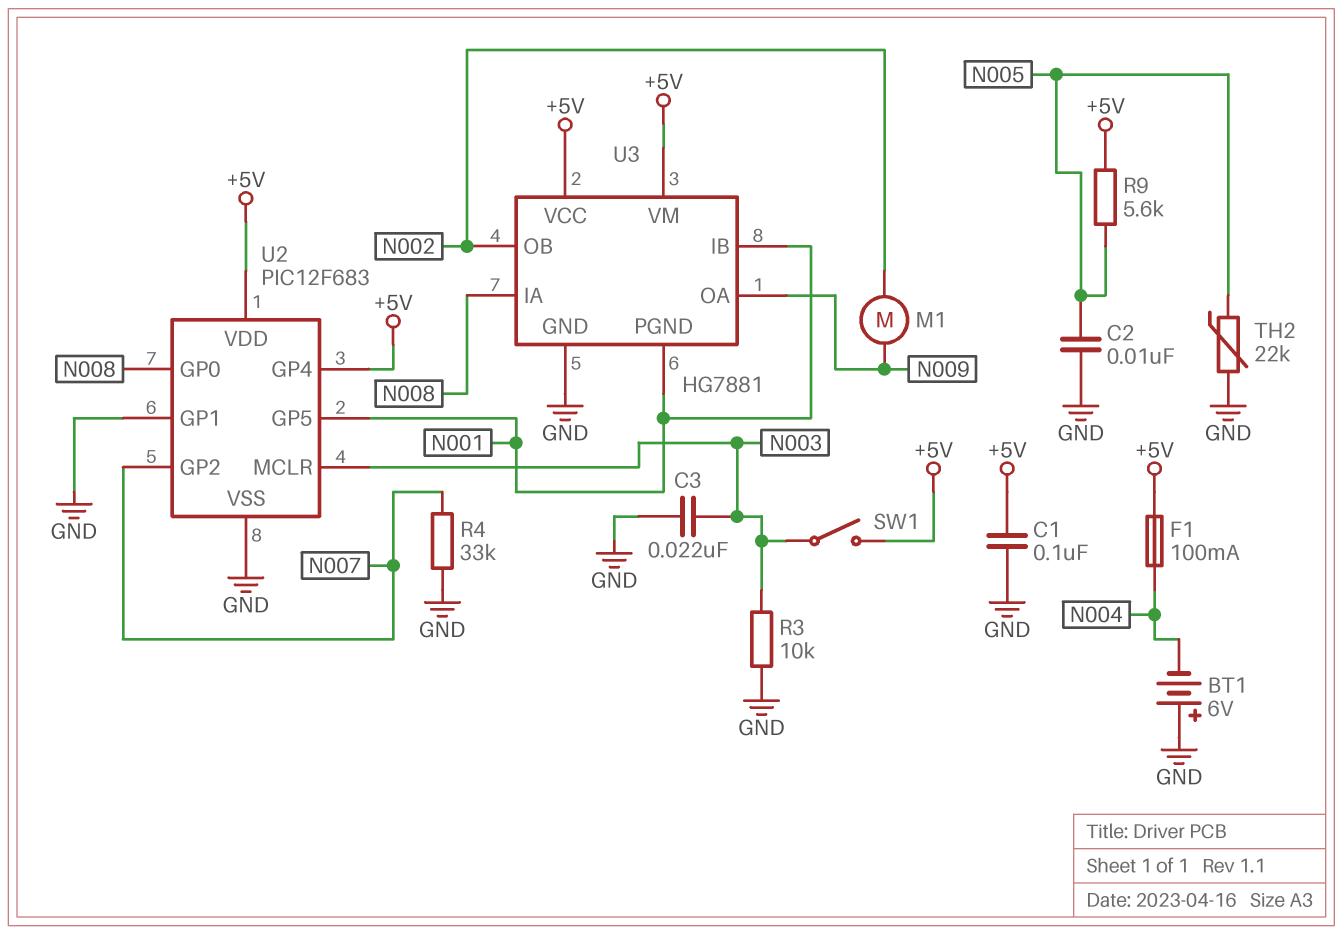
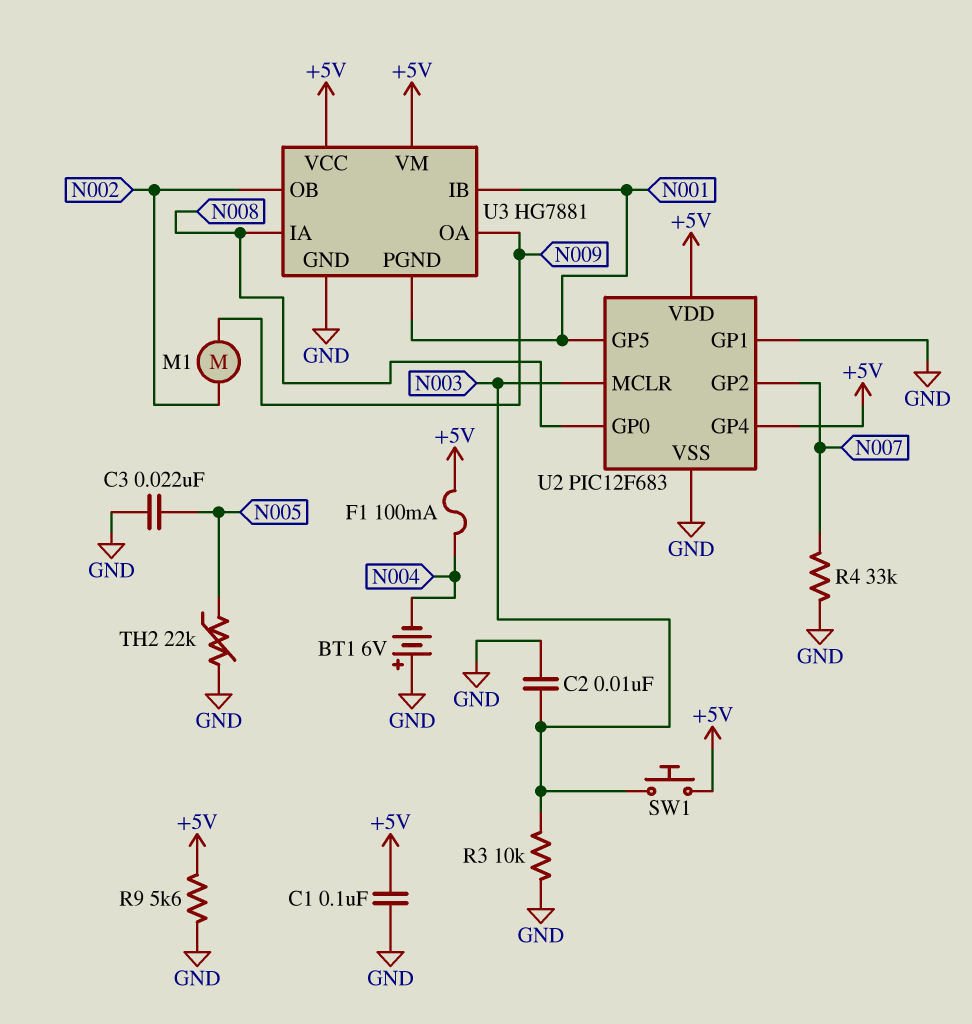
C2: 10nF (GND, N005) -> 10nF (GND, N003)
C3: 22nF (GND, N003) -> 22nF (GND, N005)
R9: 5.6k (+5V, N005) -> 5.6k (+5V, GND)
SW1: switch (+5V, N003) -> button (+5V, N003)

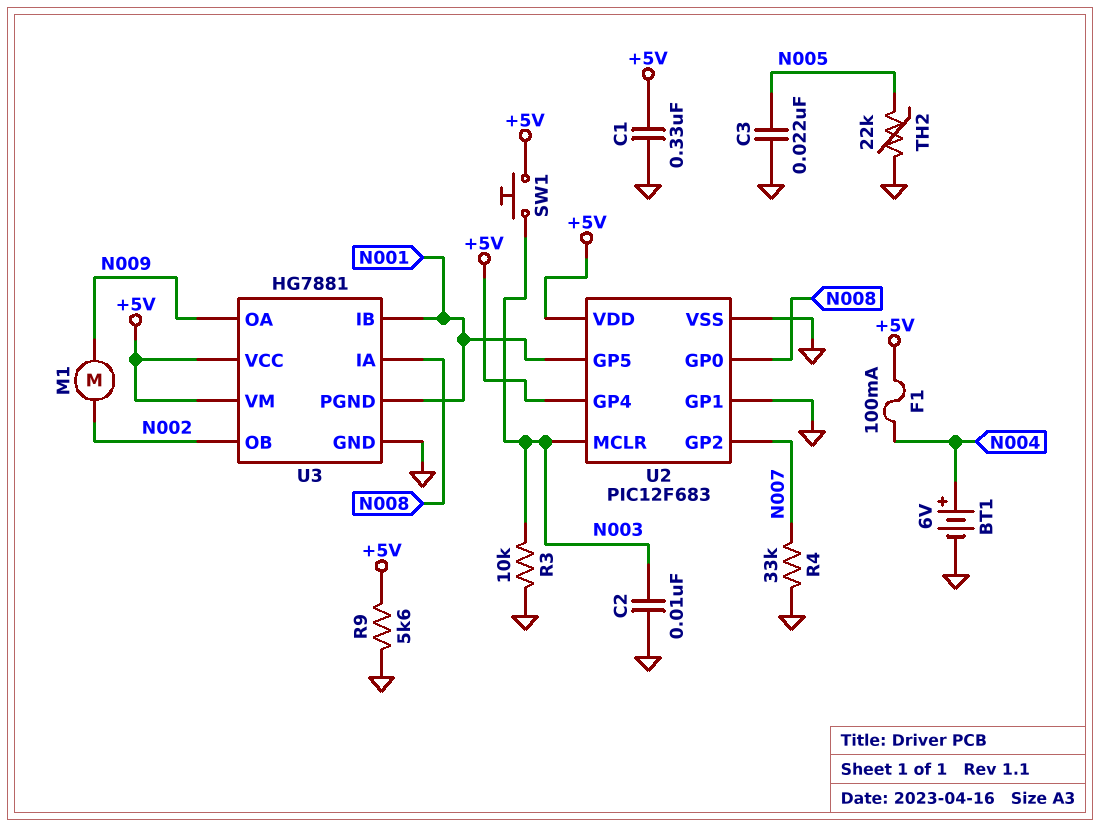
BT1: 6V (plus GND, minus N004) -> 6V (plus N004, minus GND)
C1: 100nF (+5V, GND) -> 330nF (+5V, GND)

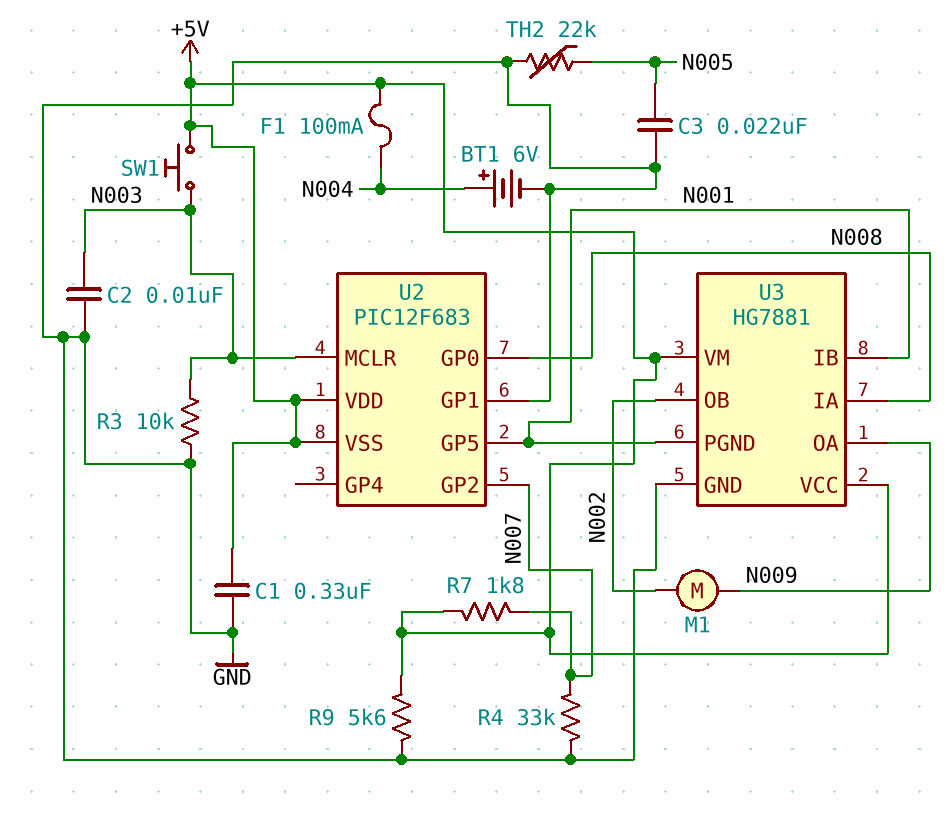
R7: none -> 1.8k (+5V, N007)
U2 pin GP4: +5V -> none
U2 pin VSS: GND -> +5V

